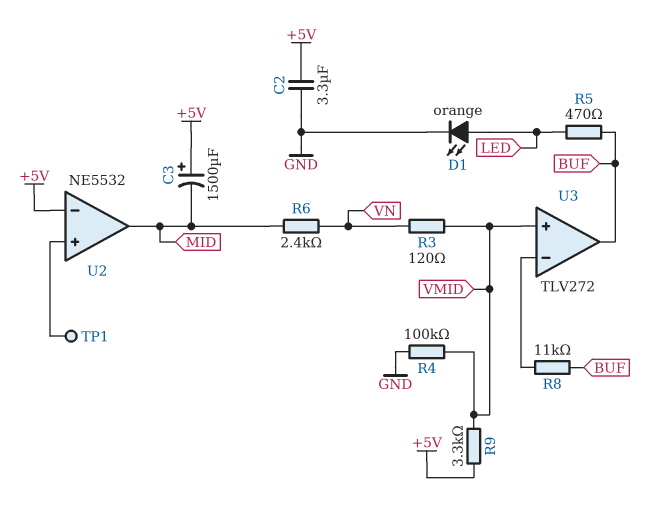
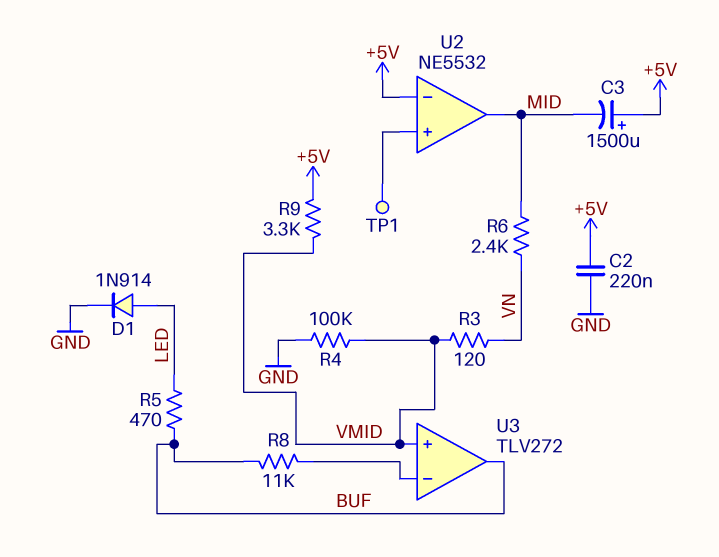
C2: 3.3uF (+5V, GND) -> 220nF (+5V, GND)
D1: LED orange (A LED, K GND) -> diode 1N914 (A LED, K GND)

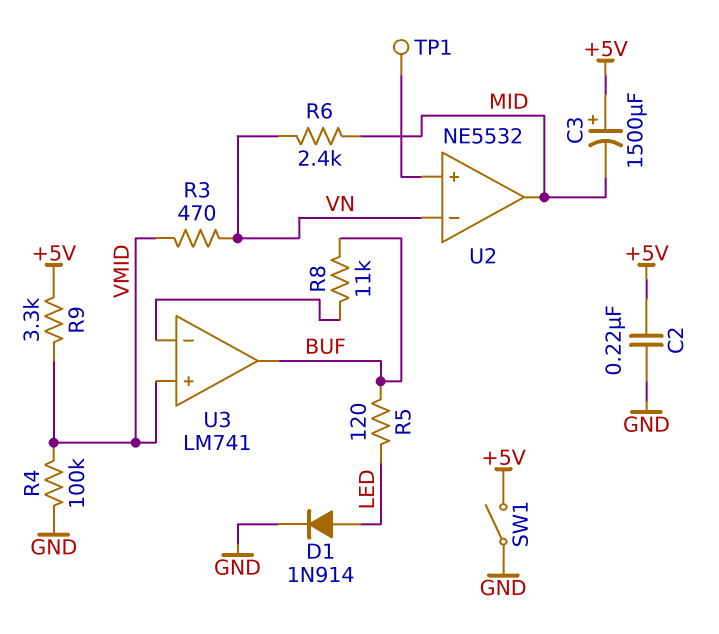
R3: 120 (VMID, VN) -> 470 (VMID, VN)
R5: 470 (BUF, LED) -> 120 (BUF, LED)
SW1: none -> switch (+5V, GND)
U2 pin in-: +5V -> VN
U3: TLV272 -> LM741

